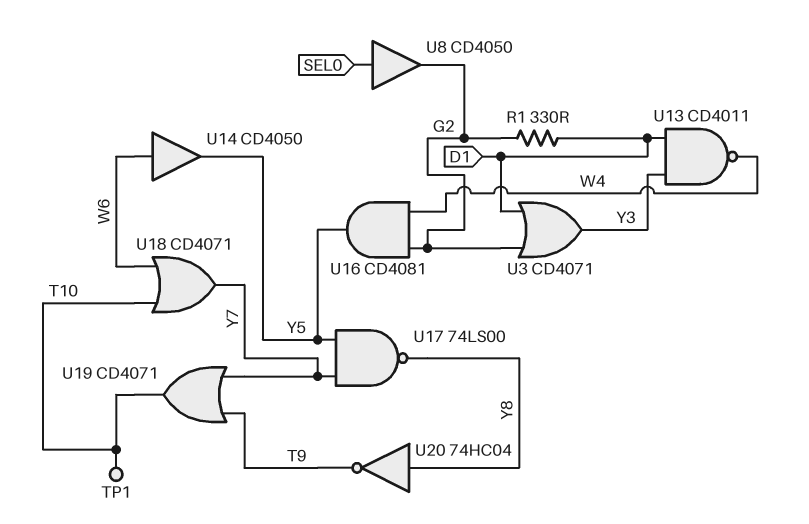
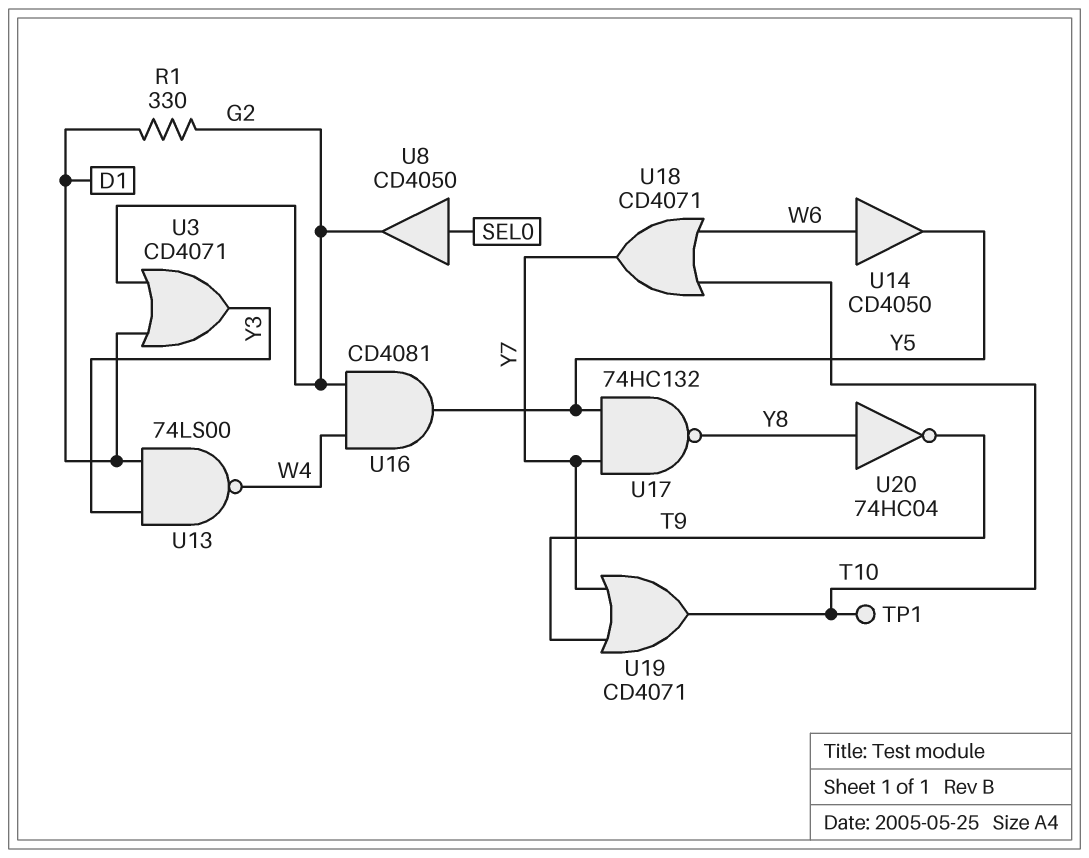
U13: NAND CD4011 (in D1, in Y3, out W4) -> NAND 74LS00 (in D1, in Y3, out W4)
U17: NAND 74LS00 (in Y5, in Y7, out Y8) -> NAND 74HC132 (in Y5, in Y7, out Y8)

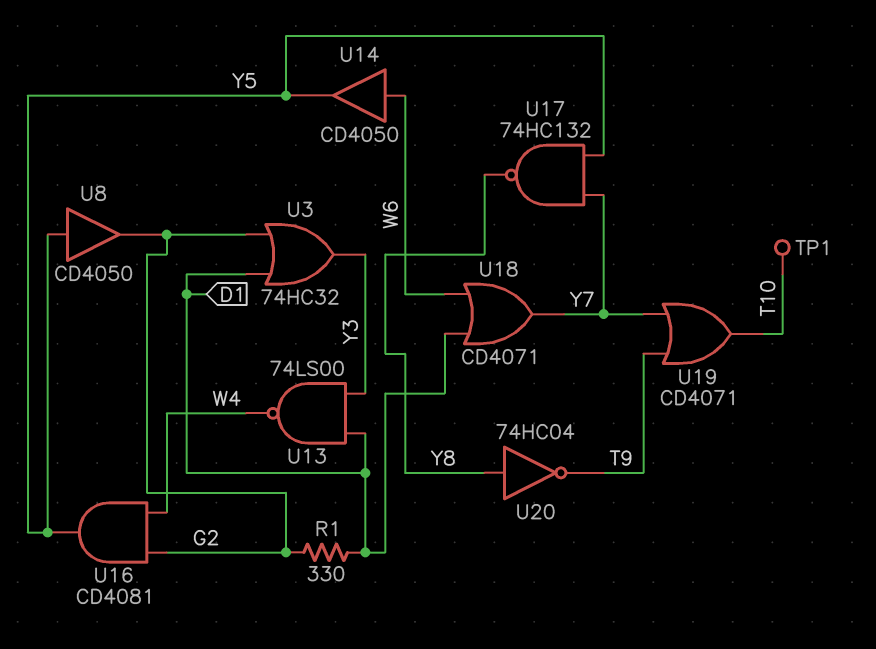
U3: OR CD4071 (in D1, in G2, out Y3) -> OR 74HC32 (in D1, in G2, out Y3)
U8: buffer CD4050 (in SEL0, out G2) -> buffer CD4050 (in Y5, out G2)
U18: OR CD4071 (in T10, in W6, out Y7) -> OR CD4071 (in D1, in W6, out Y7)

